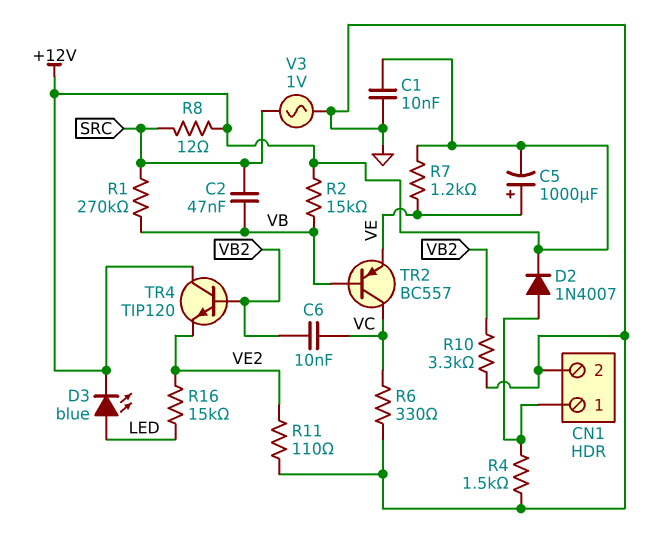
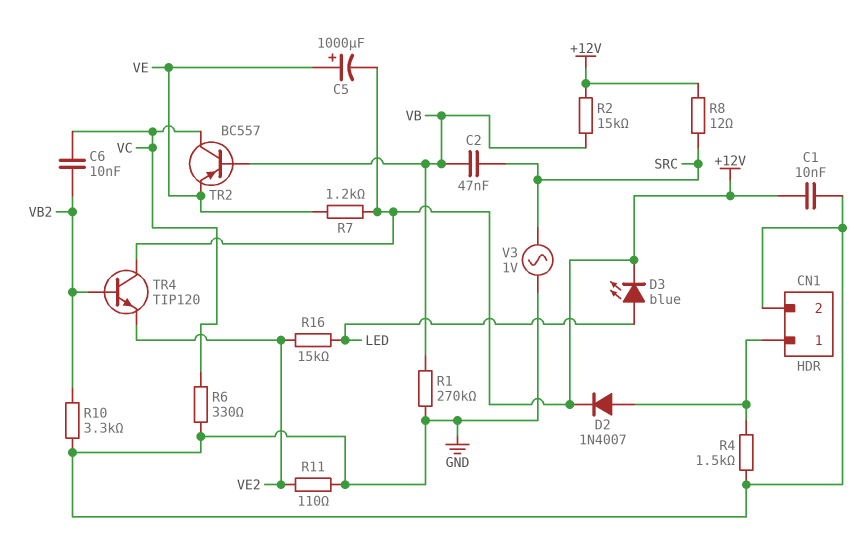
R1: 270k (SRC, VB) -> 270k (GND, VB)

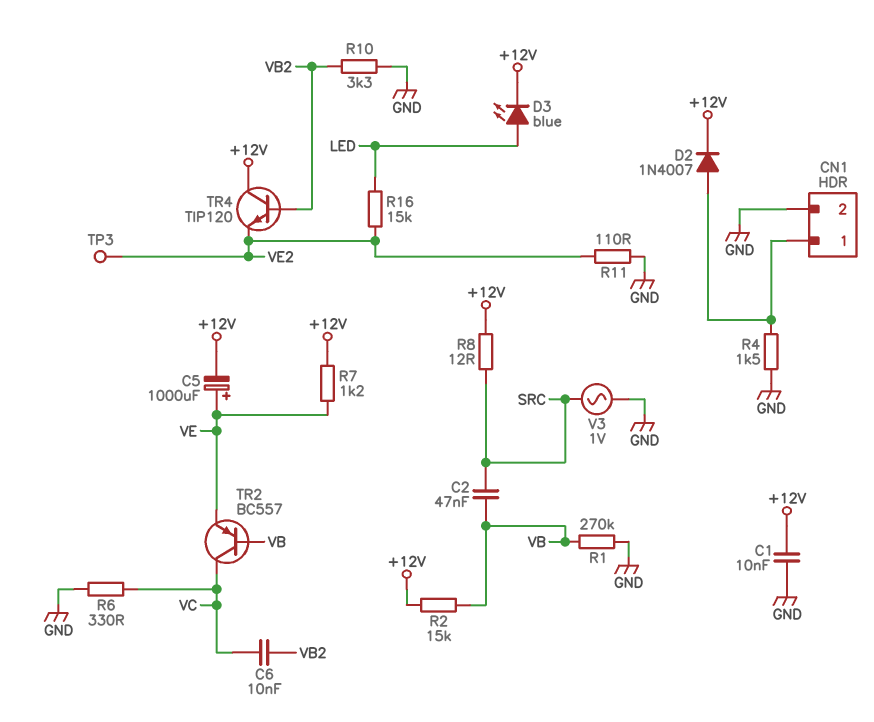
TP3: none -> test point (VE2)

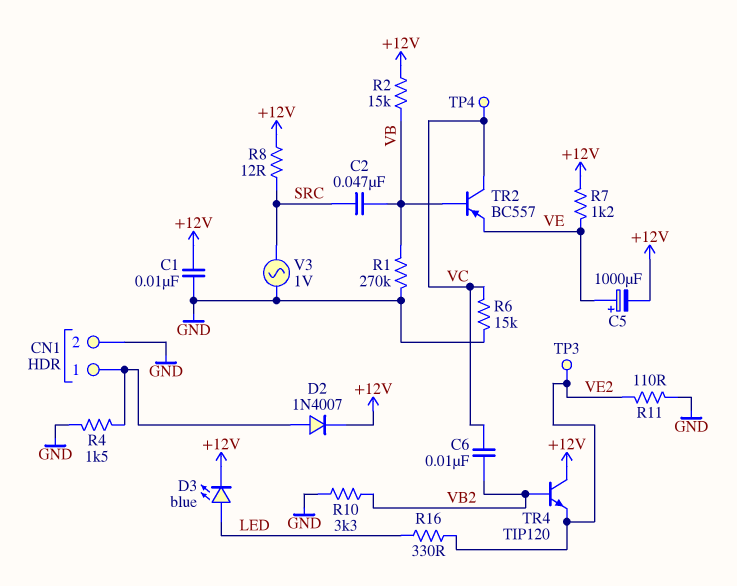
R6: 330 (GND, VC) -> 15k (GND, VC)
R16: 15k (LED, VE2) -> 330 (LED, VE2)
TP4: none -> test point (VC)

